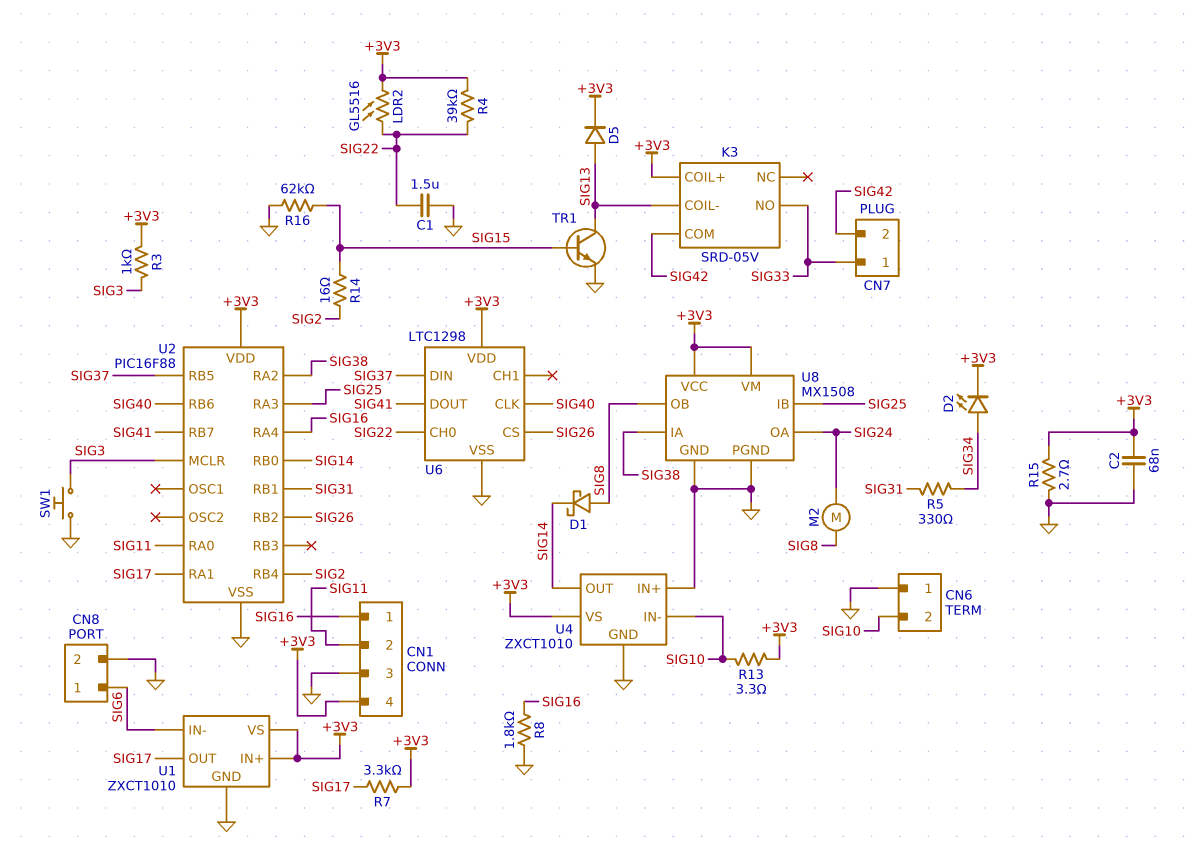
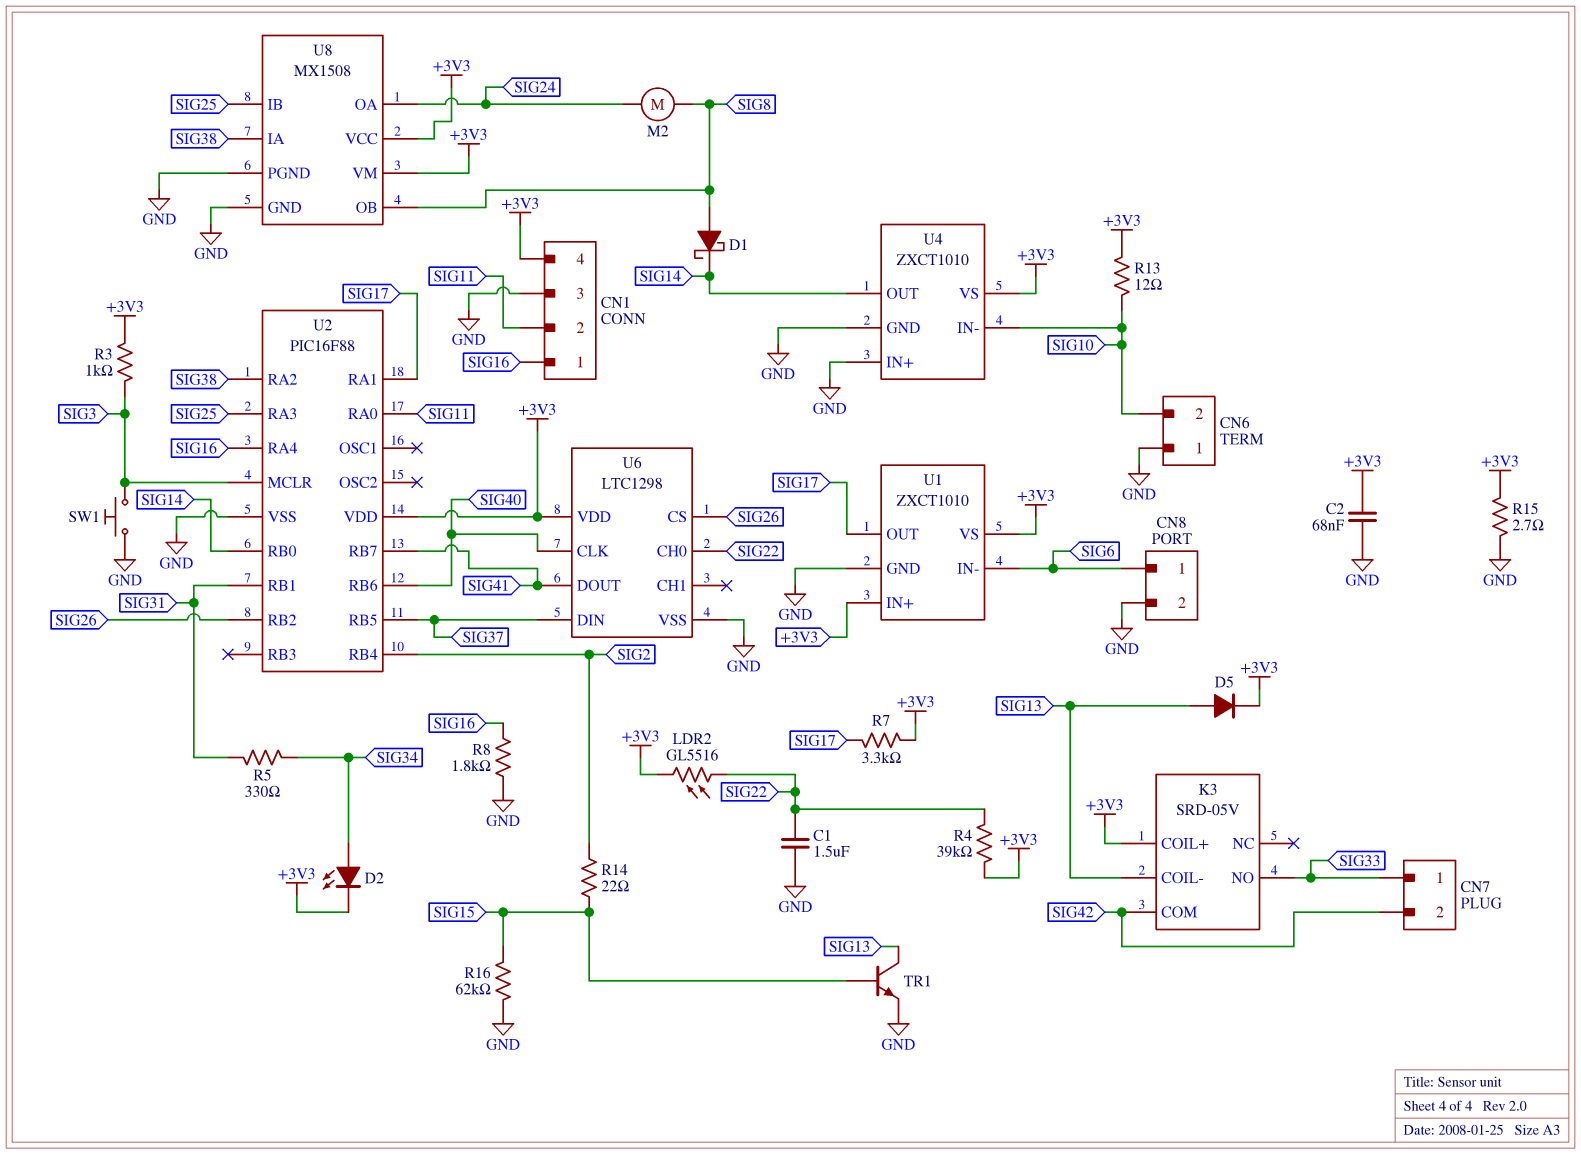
R13: 3.3 (+3V3, SIG10) -> 12 (+3V3, SIG10)
R14: 16 (SIG2, SIG15) -> 22 (SIG2, SIG15)

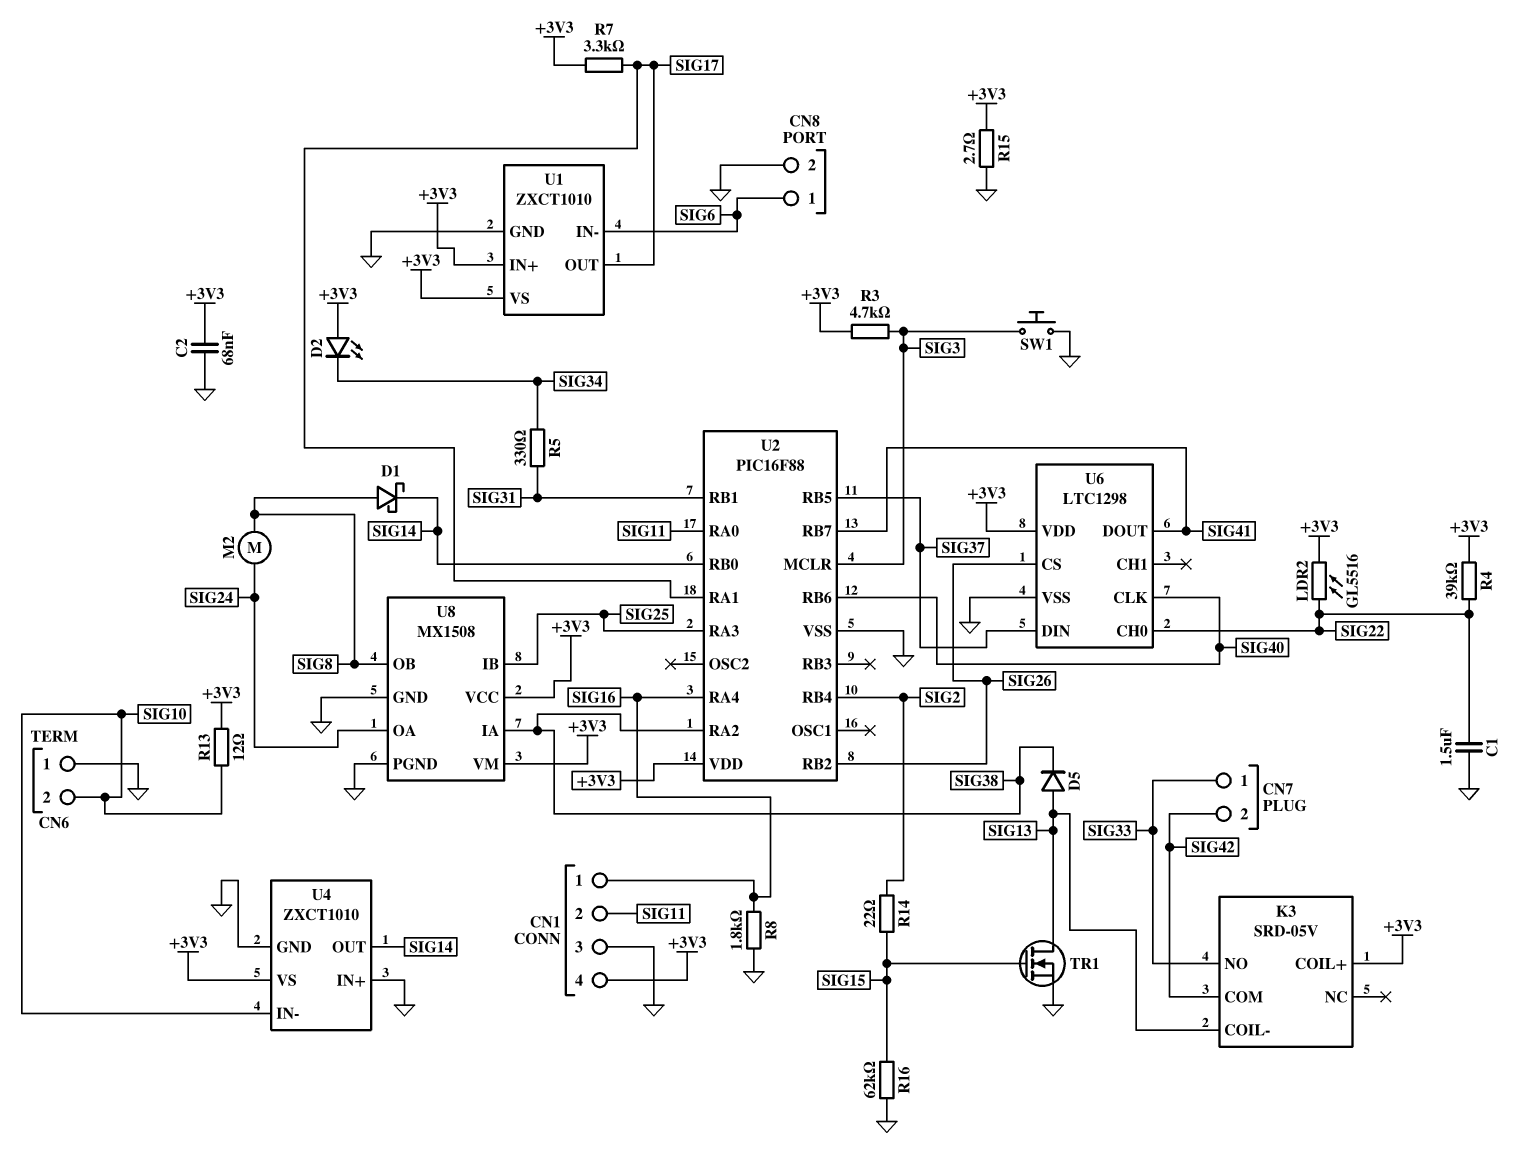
D2: LED (A SIG34, K +3V3) -> LED (A +3V3, K SIG34)
D5: diode (A SIG13, K +3V3) -> diode (A SIG13, K SIG38)
R3: 1k (+3V3, SIG3) -> 4.7k (+3V3, SIG3)
TR1: NPN (B SIG15, C SIG13, E GND) -> NMOS (G SIG15, D SIG13, S GND)

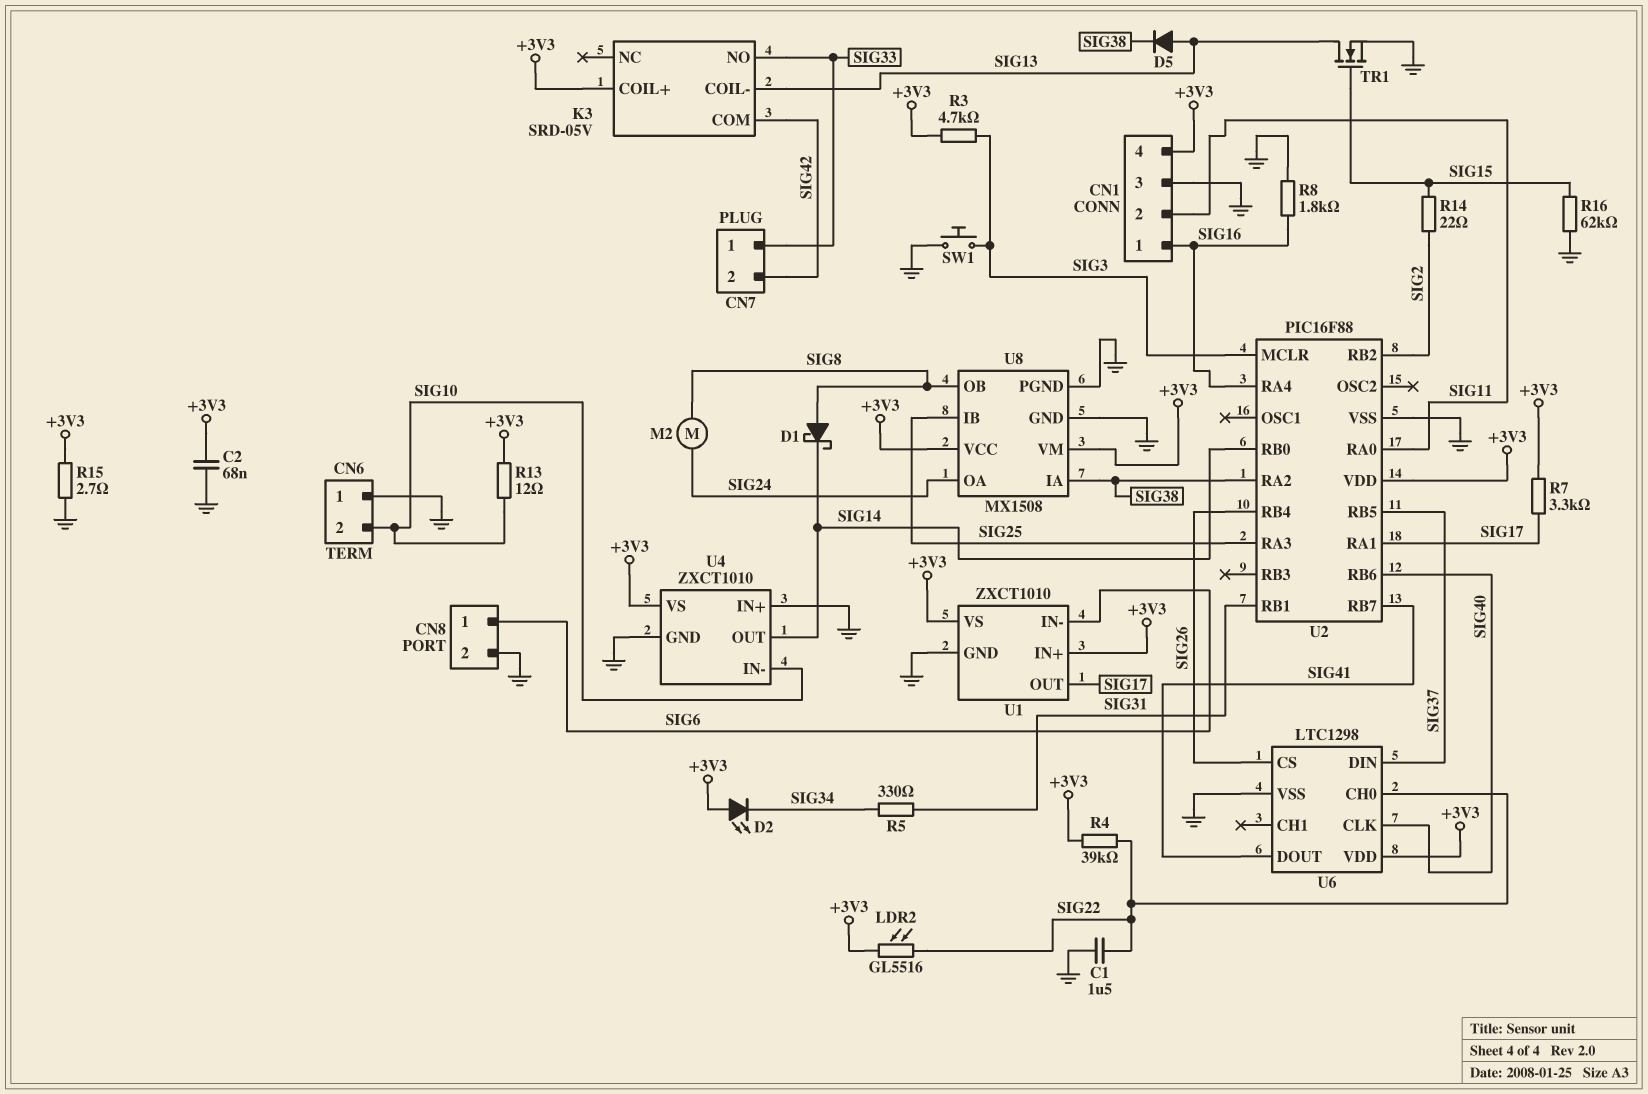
U2 pin RB2: SIG26 -> SIG2
U2 pin RB4: SIG2 -> SIG26

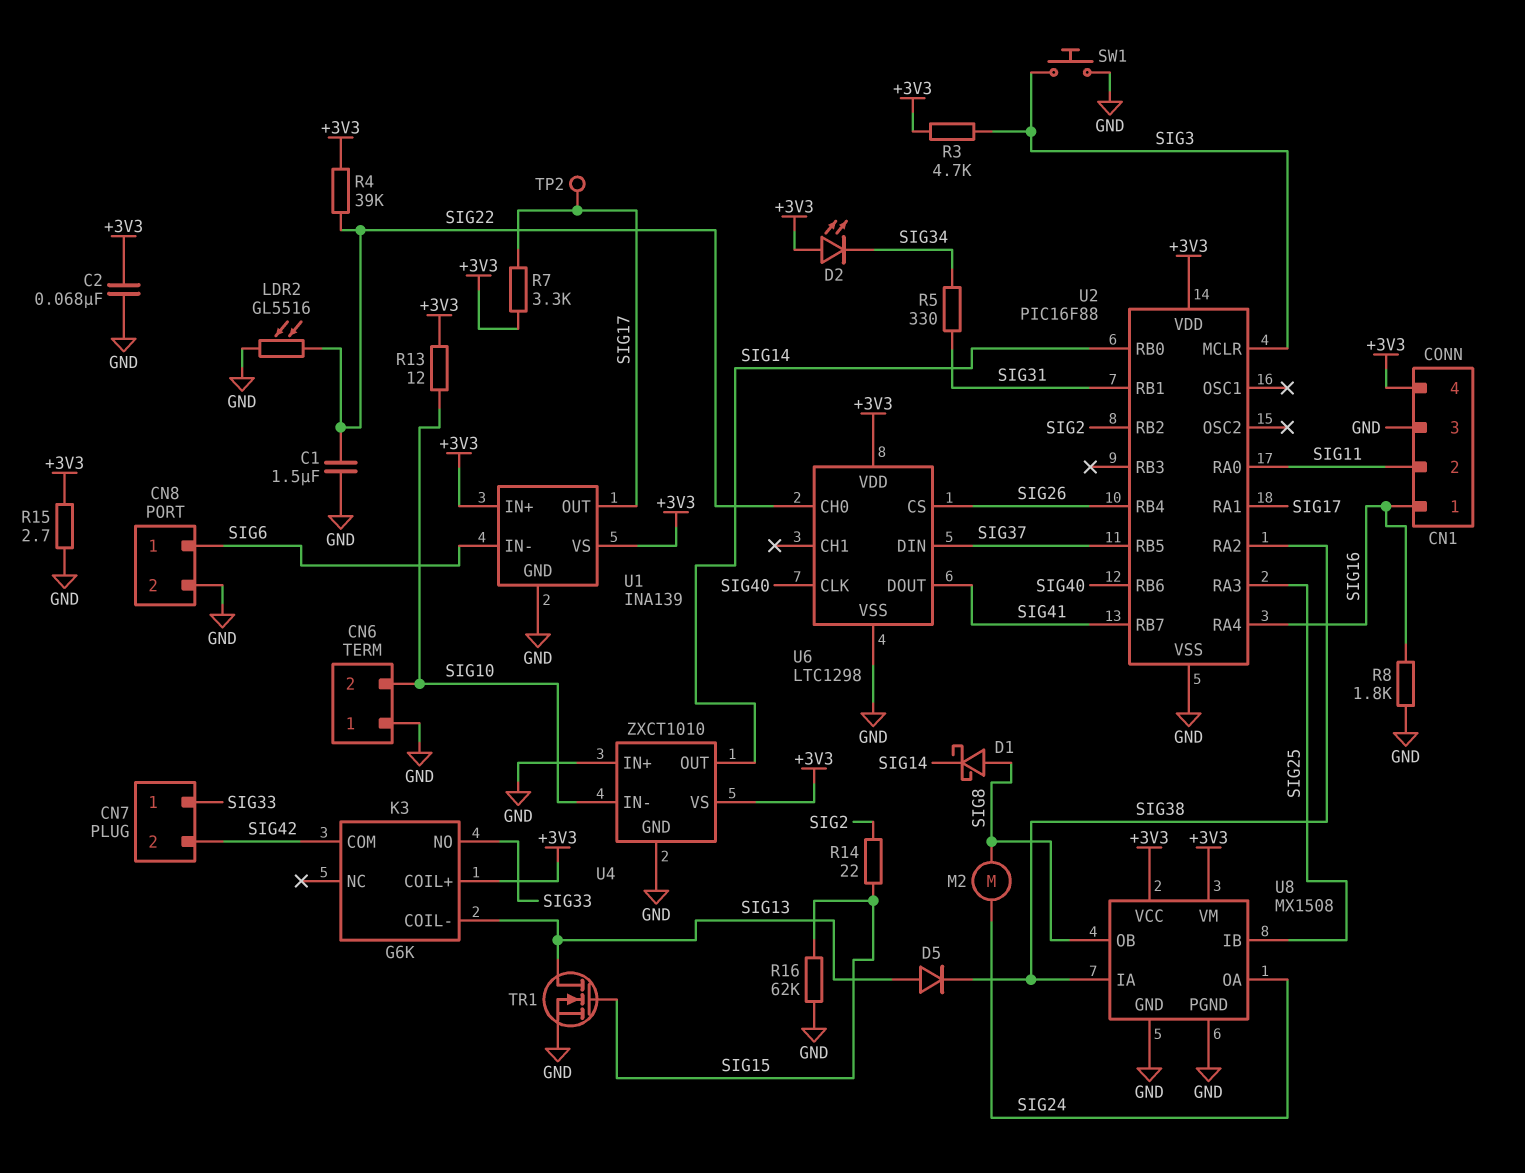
K3: SRD-05V -> G6K
LDR2: GL5516 (+3V3, SIG22) -> GL5516 (GND, SIG22)
TP2: none -> test point (SIG17)
U1: ZXCT1010 -> INA139

